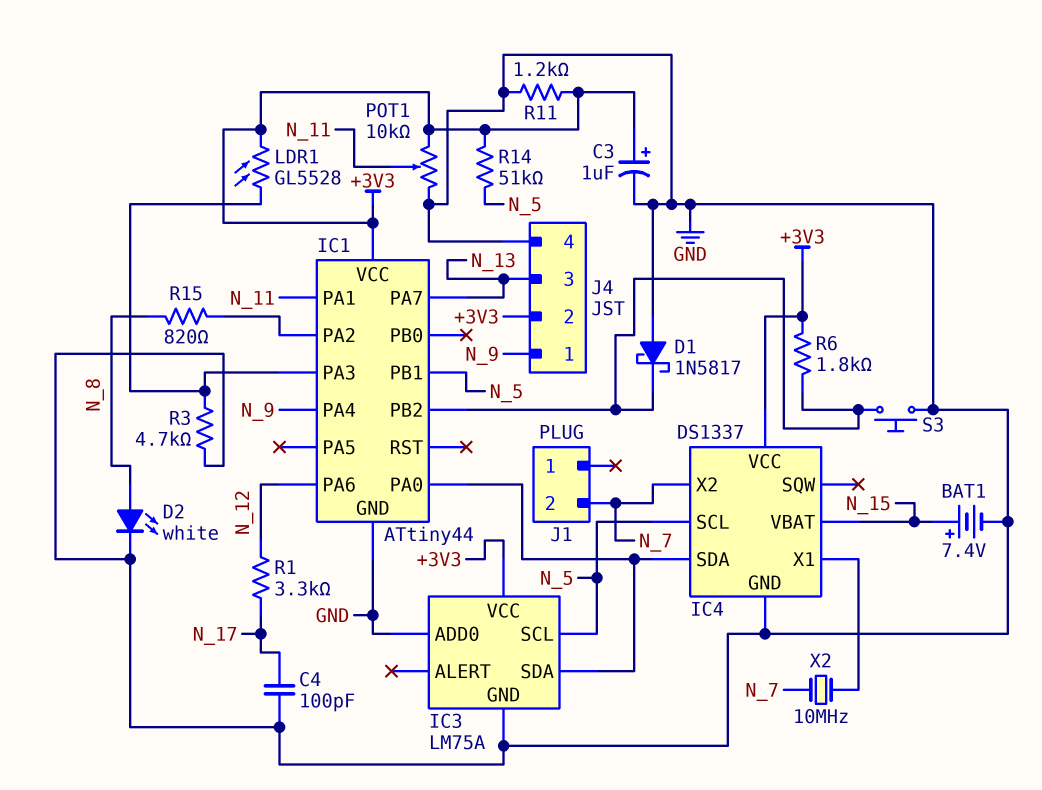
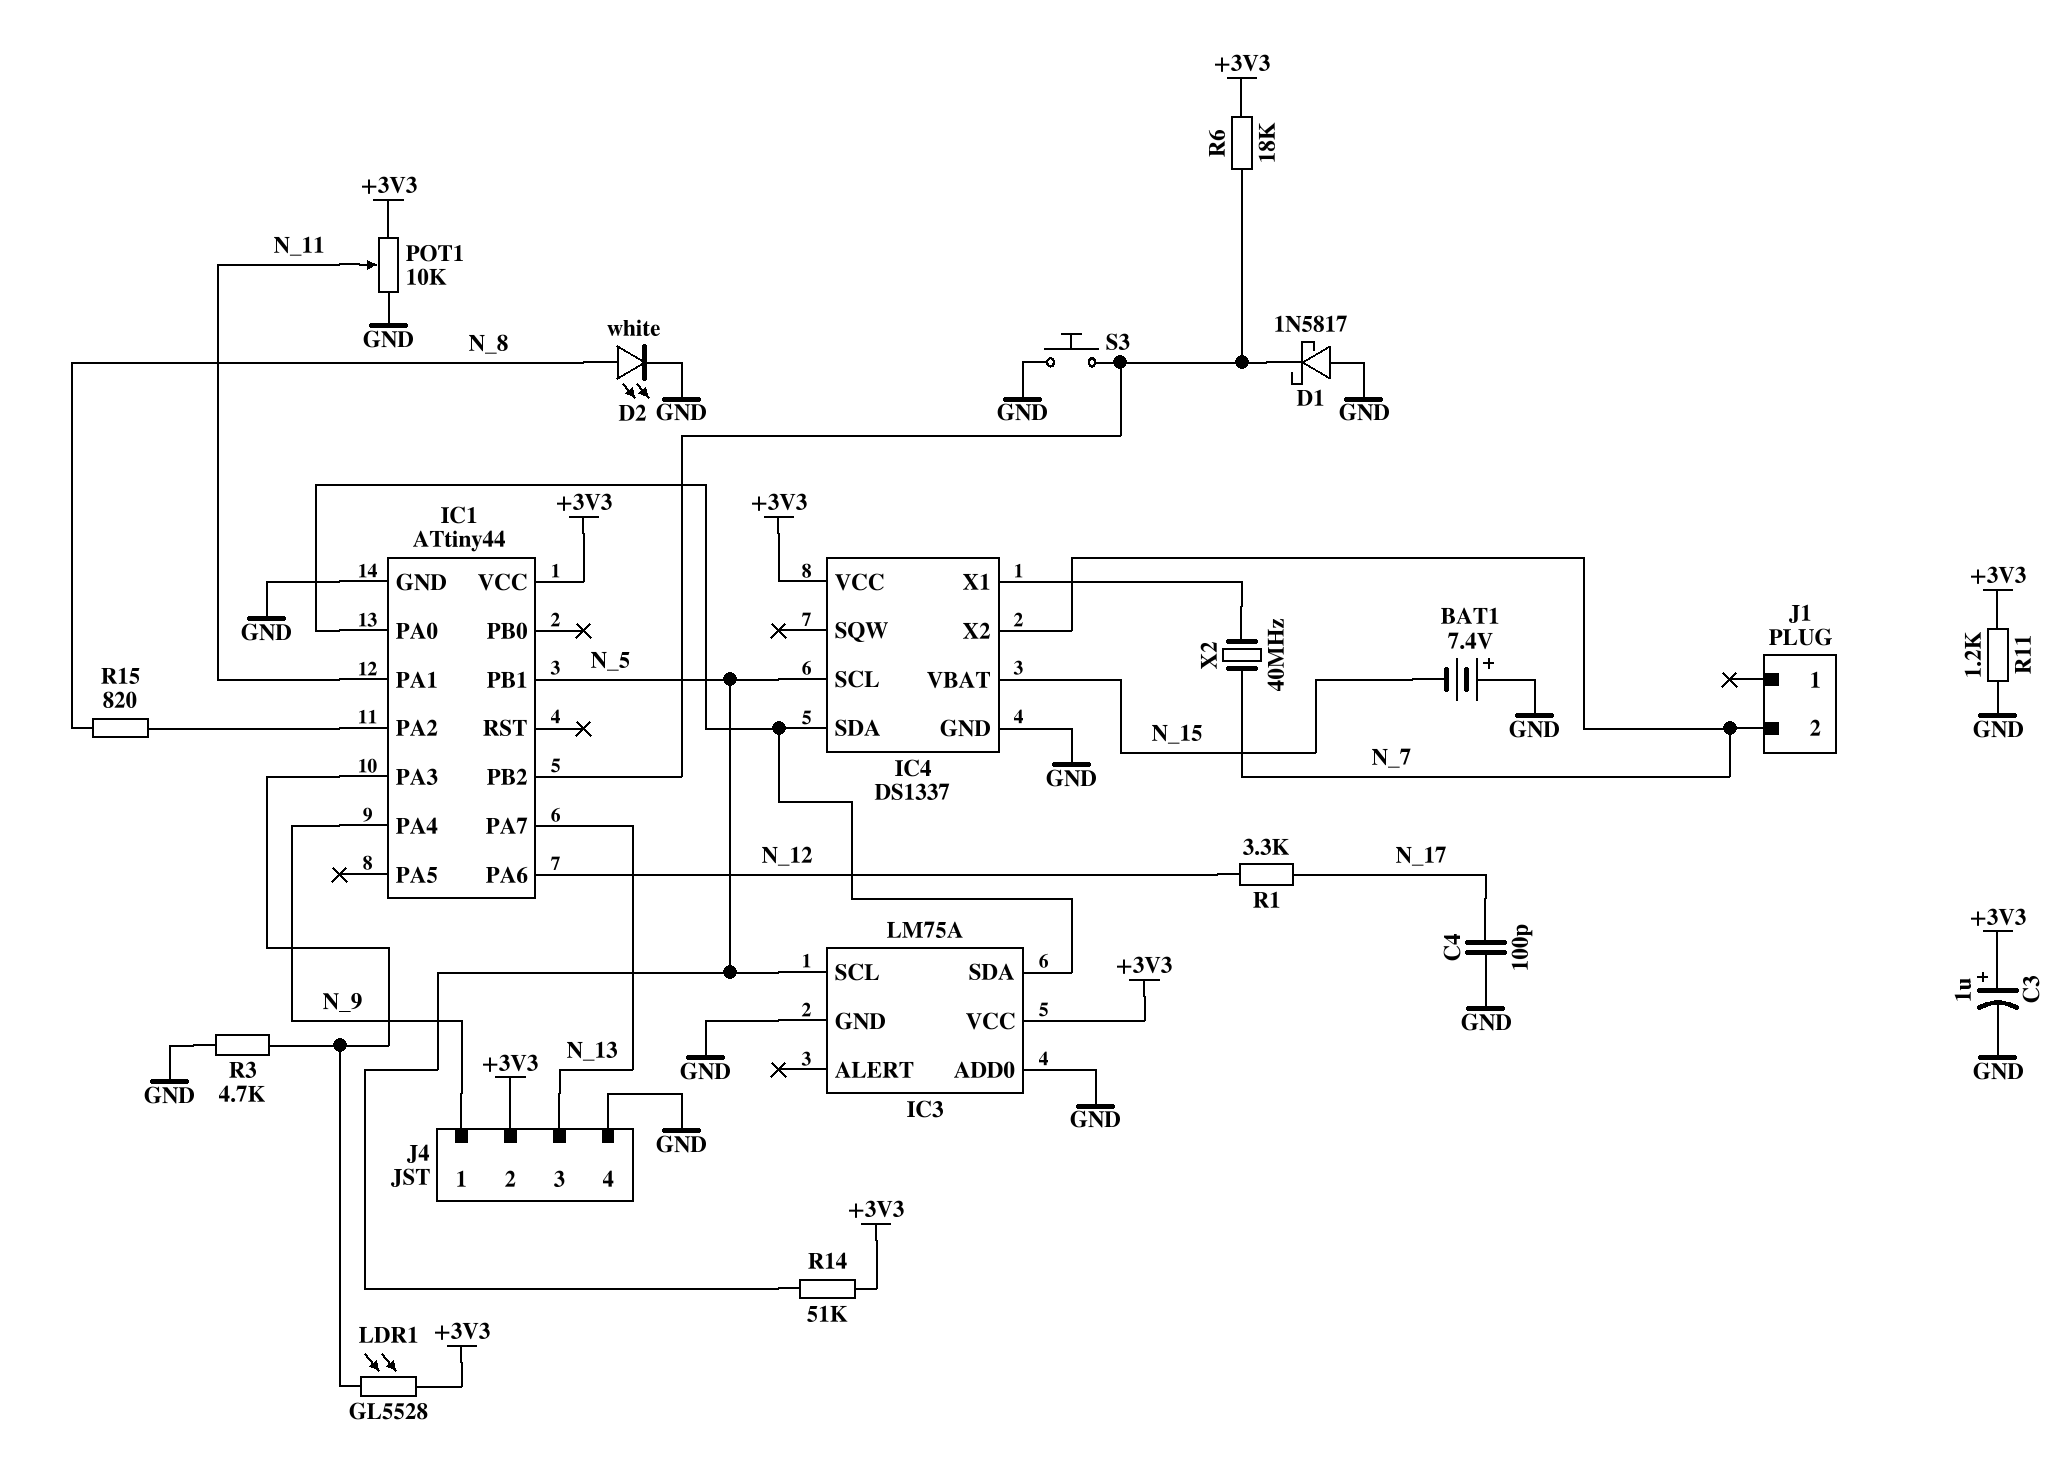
BAT1: 7.4V (plus N_15, minus GND) -> 7.4V (plus GND, minus N_15)
R6: 1.8k (+3V3, IC1/PB2) -> 18k (+3V3, IC1/PB2)
X2: 10MHz (IC4/X1, N_7) -> 40MHz (IC4/X1, N_7)

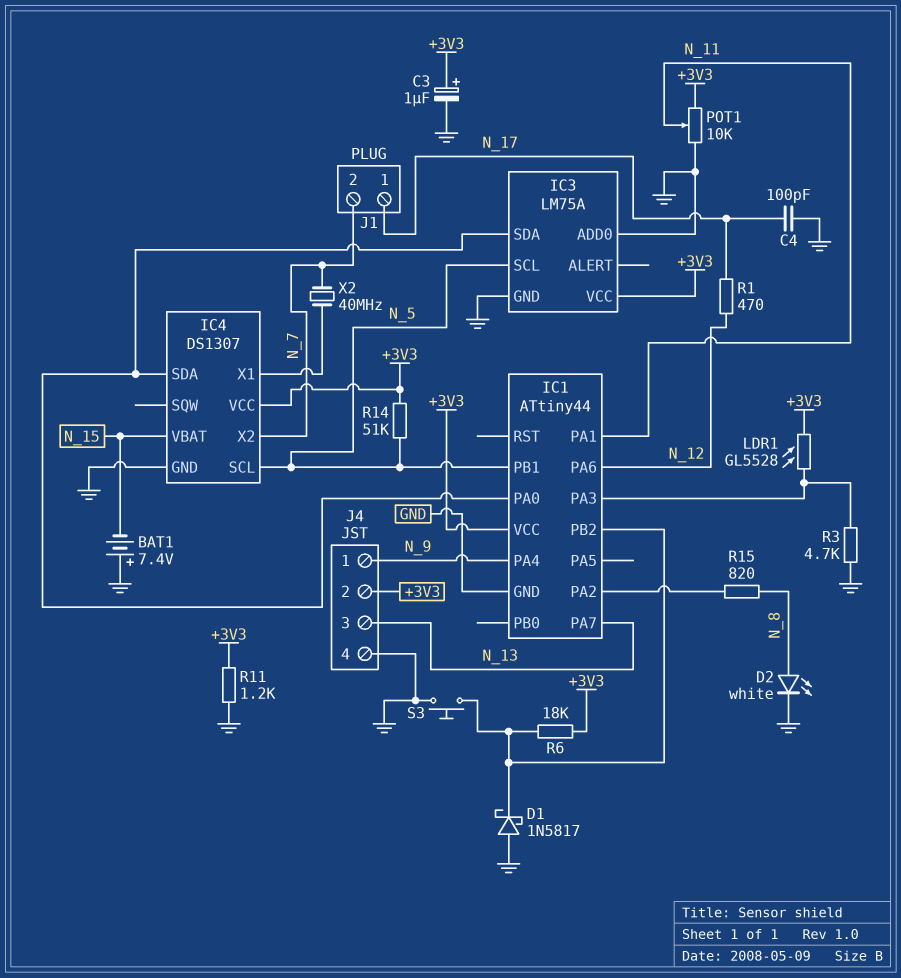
IC4: DS1337 -> DS1307
J1 pin 1: none -> N_17
R1: 3.3k (N_12, N_17) -> 470 (N_12, N_17)

